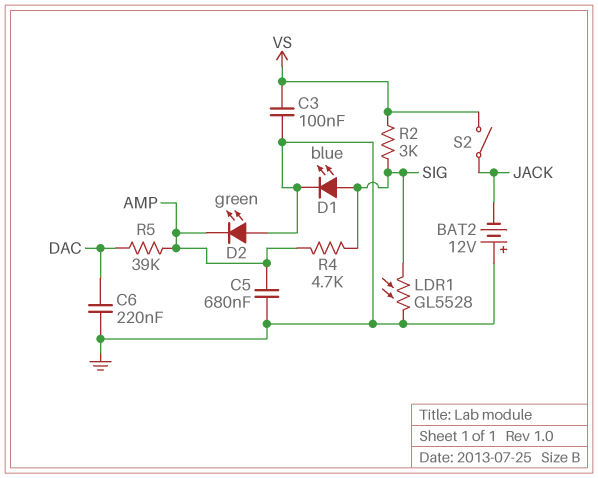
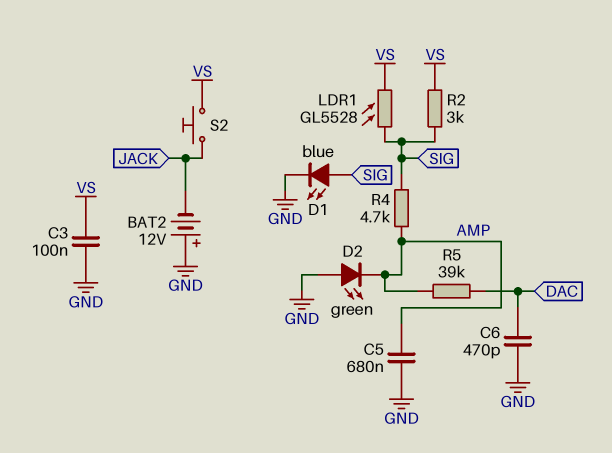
C6: 220nF (DAC, GND) -> 470pF (DAC, GND)
LDR1: GL5528 (GND, SIG) -> GL5528 (SIG, VS)
S2: switch (JACK, VS) -> button (JACK, VS)

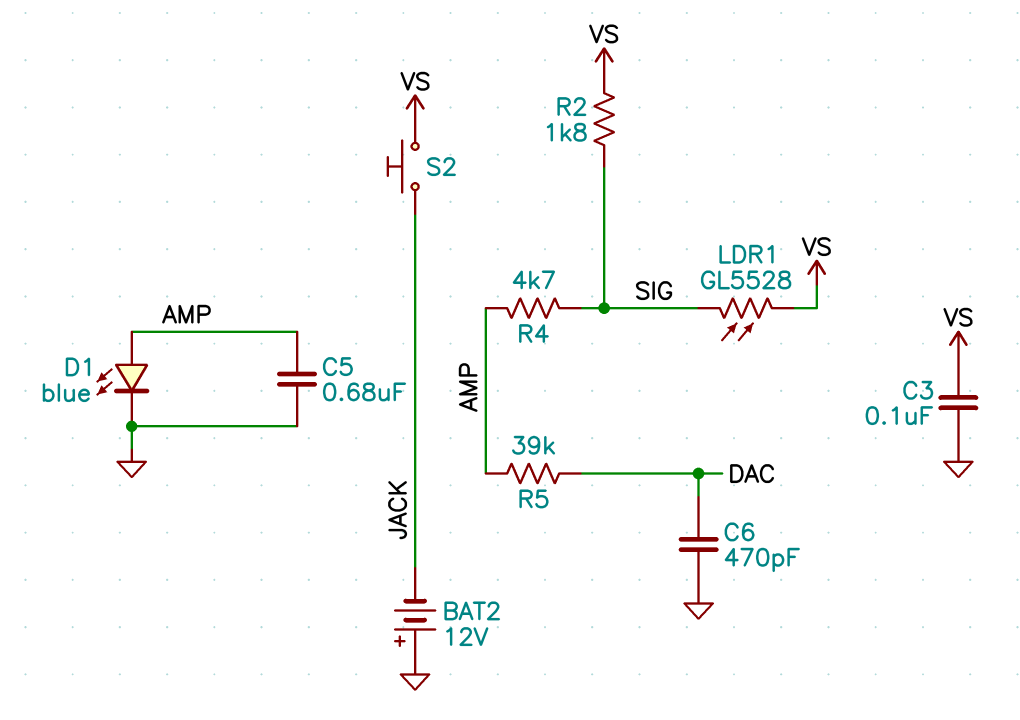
D1: LED blue (A SIG, K GND) -> LED blue (A AMP, K GND)
D2: LED green (A GND, K AMP) -> none
R2: 3k (SIG, VS) -> 1.8k (SIG, VS)

